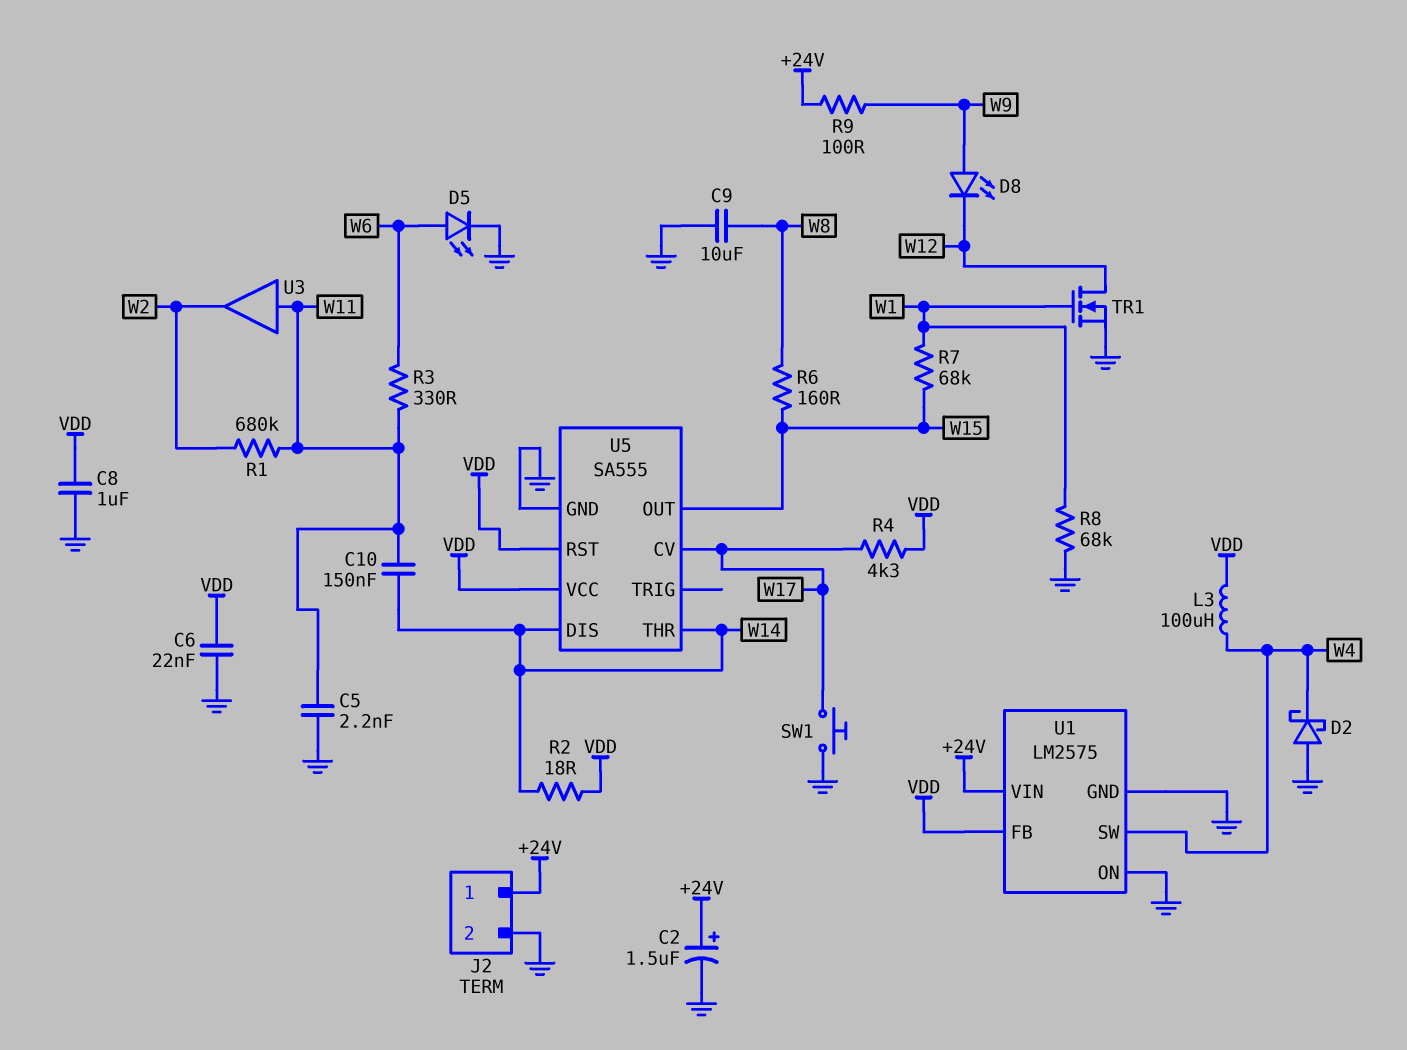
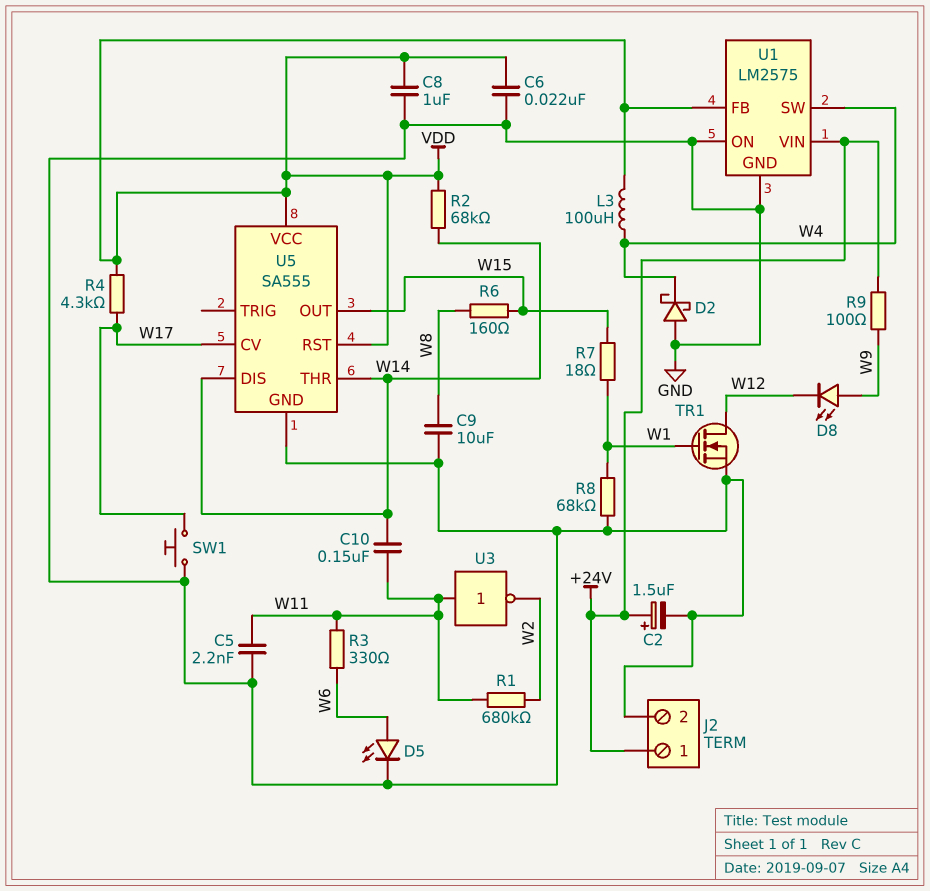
R2: 18 (VDD, W14) -> 68k (VDD, W14)
R7: 68k (W1, W15) -> 18 (W1, W15)
U3: buffer (in W11, out W2) -> NOT (in W11, out W2)

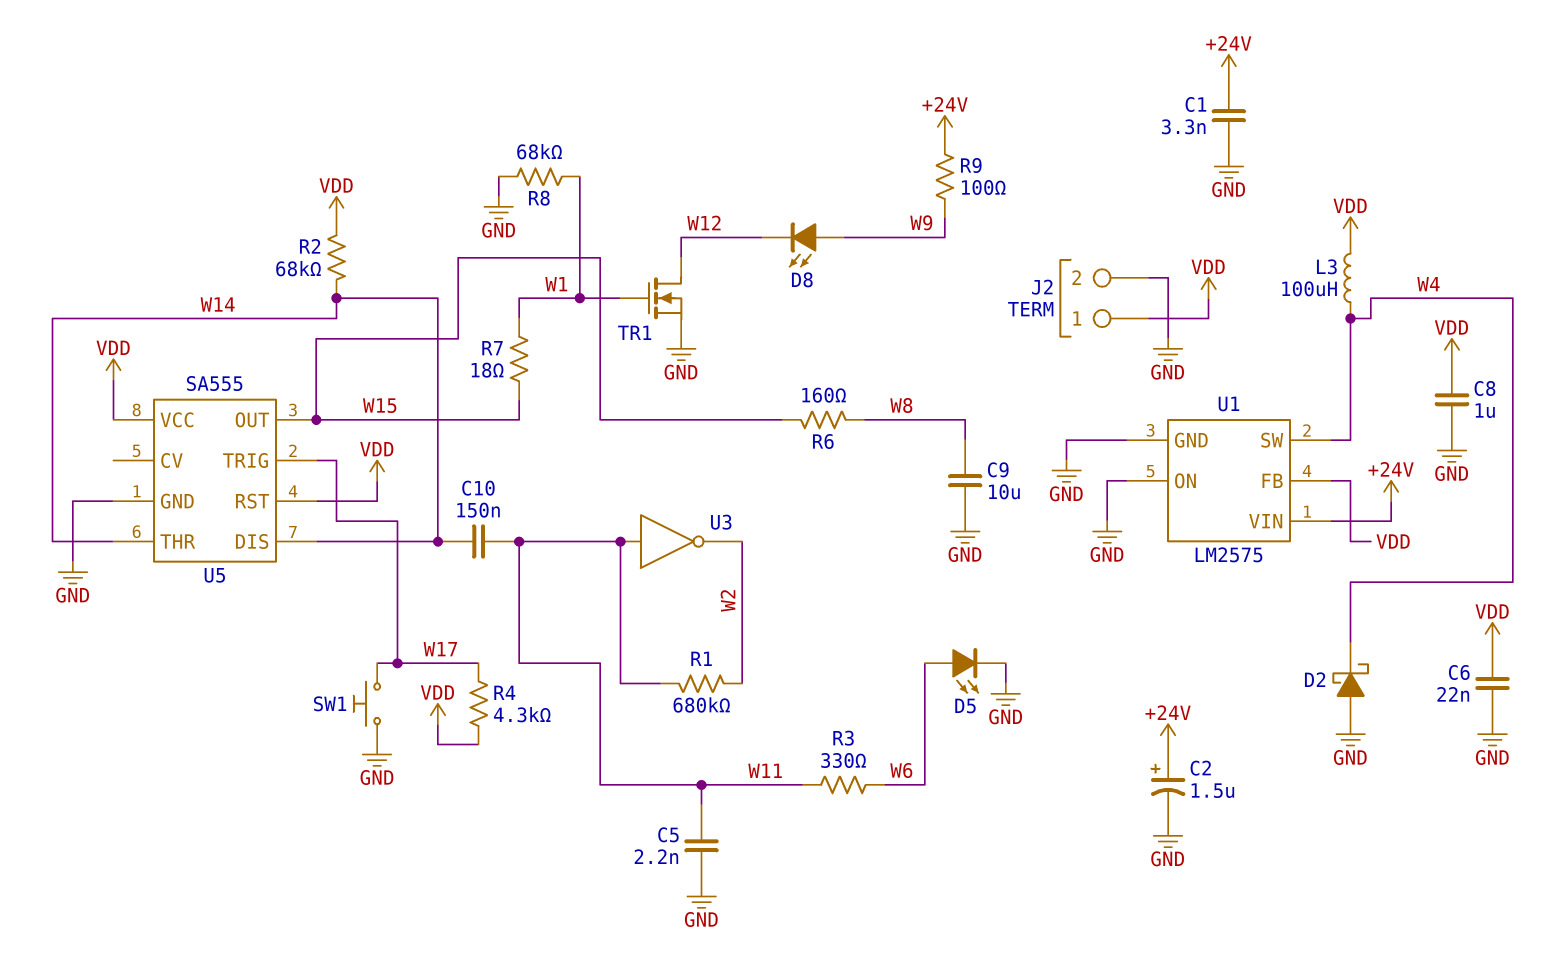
C1: none -> 3.3nF (+24V, GND)
J2 pin 1: +24V -> VDD
U5 pin CV: W17 -> none
U5 pin TRIG: none -> W17

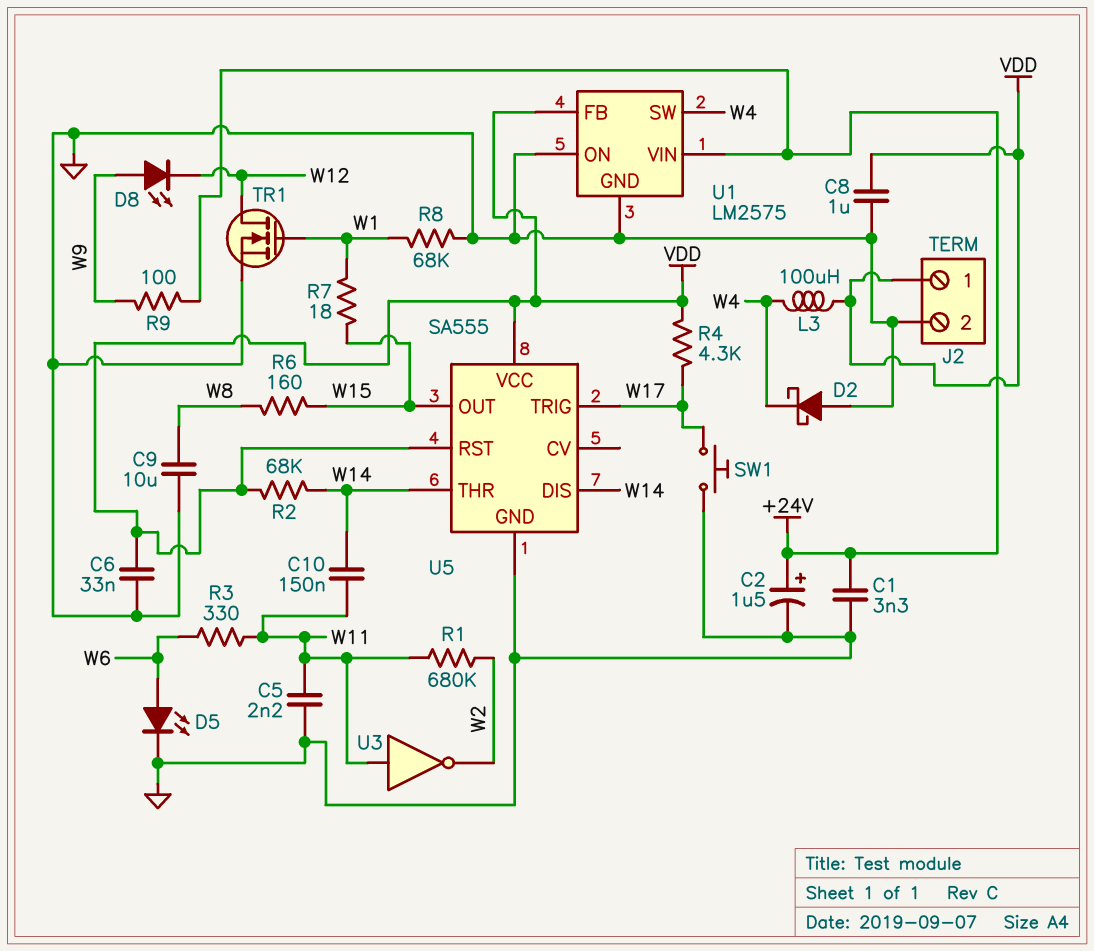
C6: 22nF (GND, VDD) -> 33nF (GND, VDD)

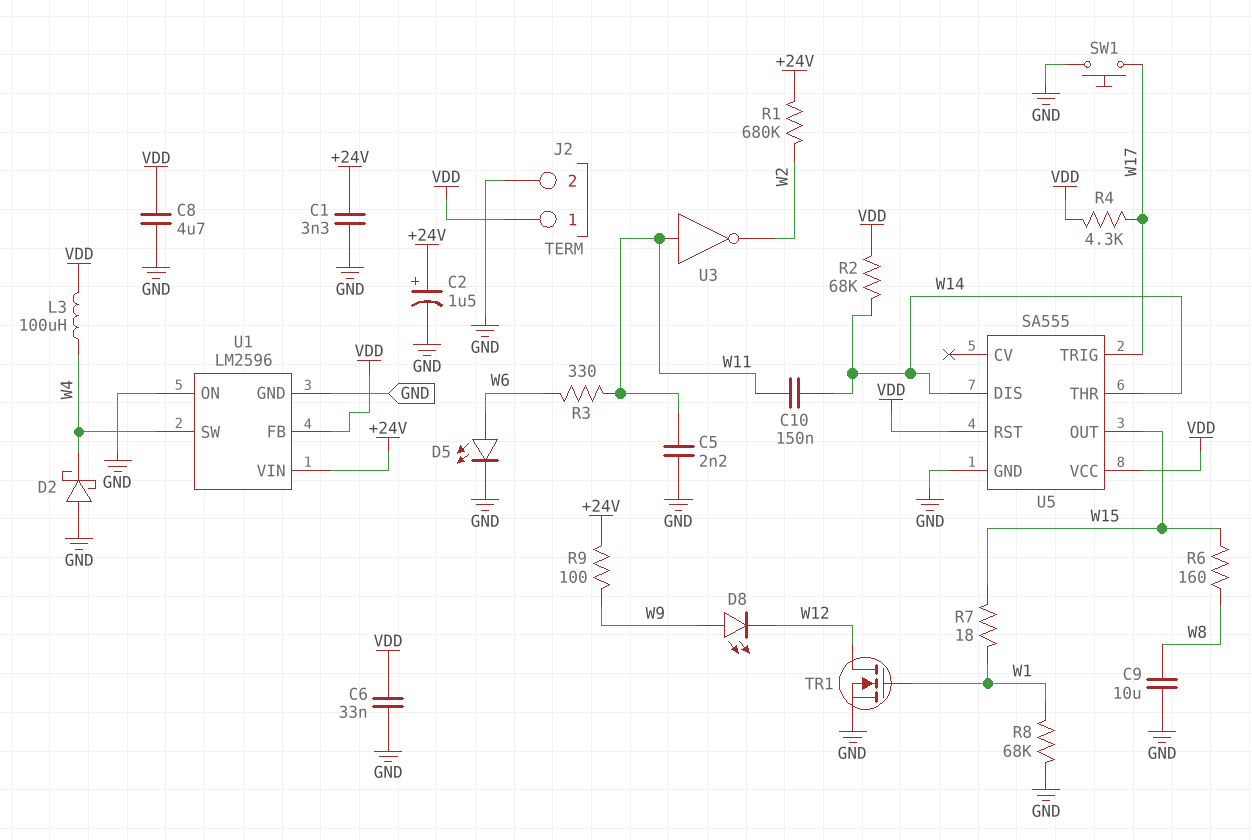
C8: 1uF (GND, VDD) -> 4.7uF (GND, VDD)
R1: 680k (W2, W11) -> 680k (+24V, W2)
U1: LM2575 -> LM2596

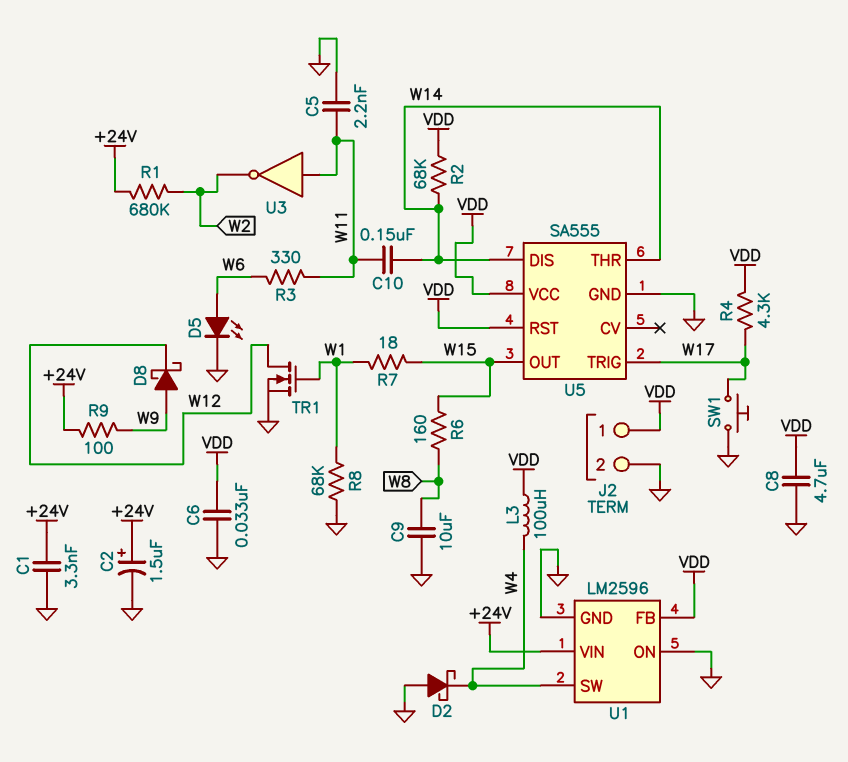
D8: LED (A W9, K W12) -> schottky (A W9, K W12)

